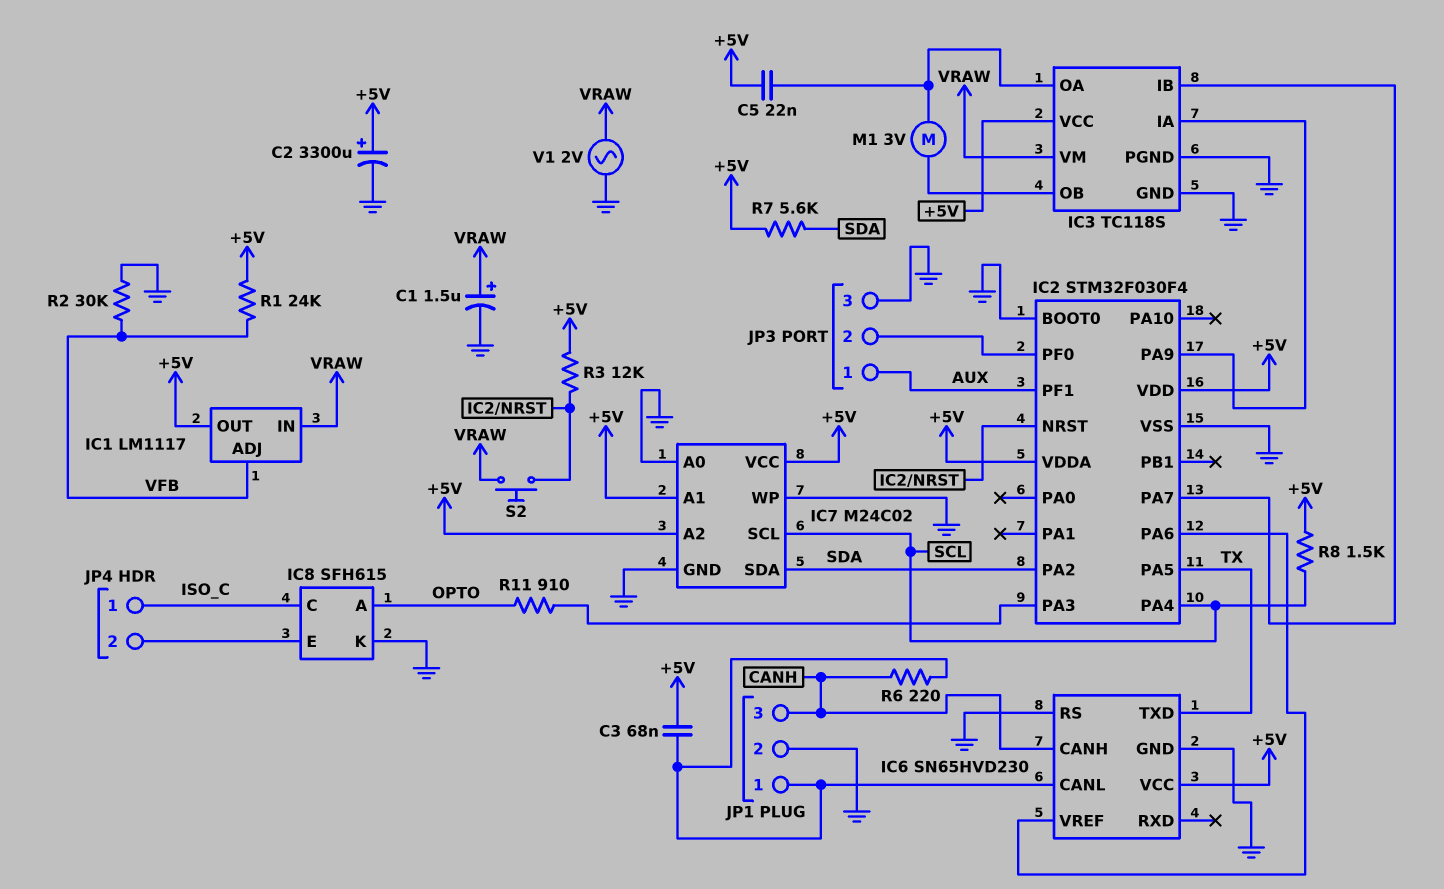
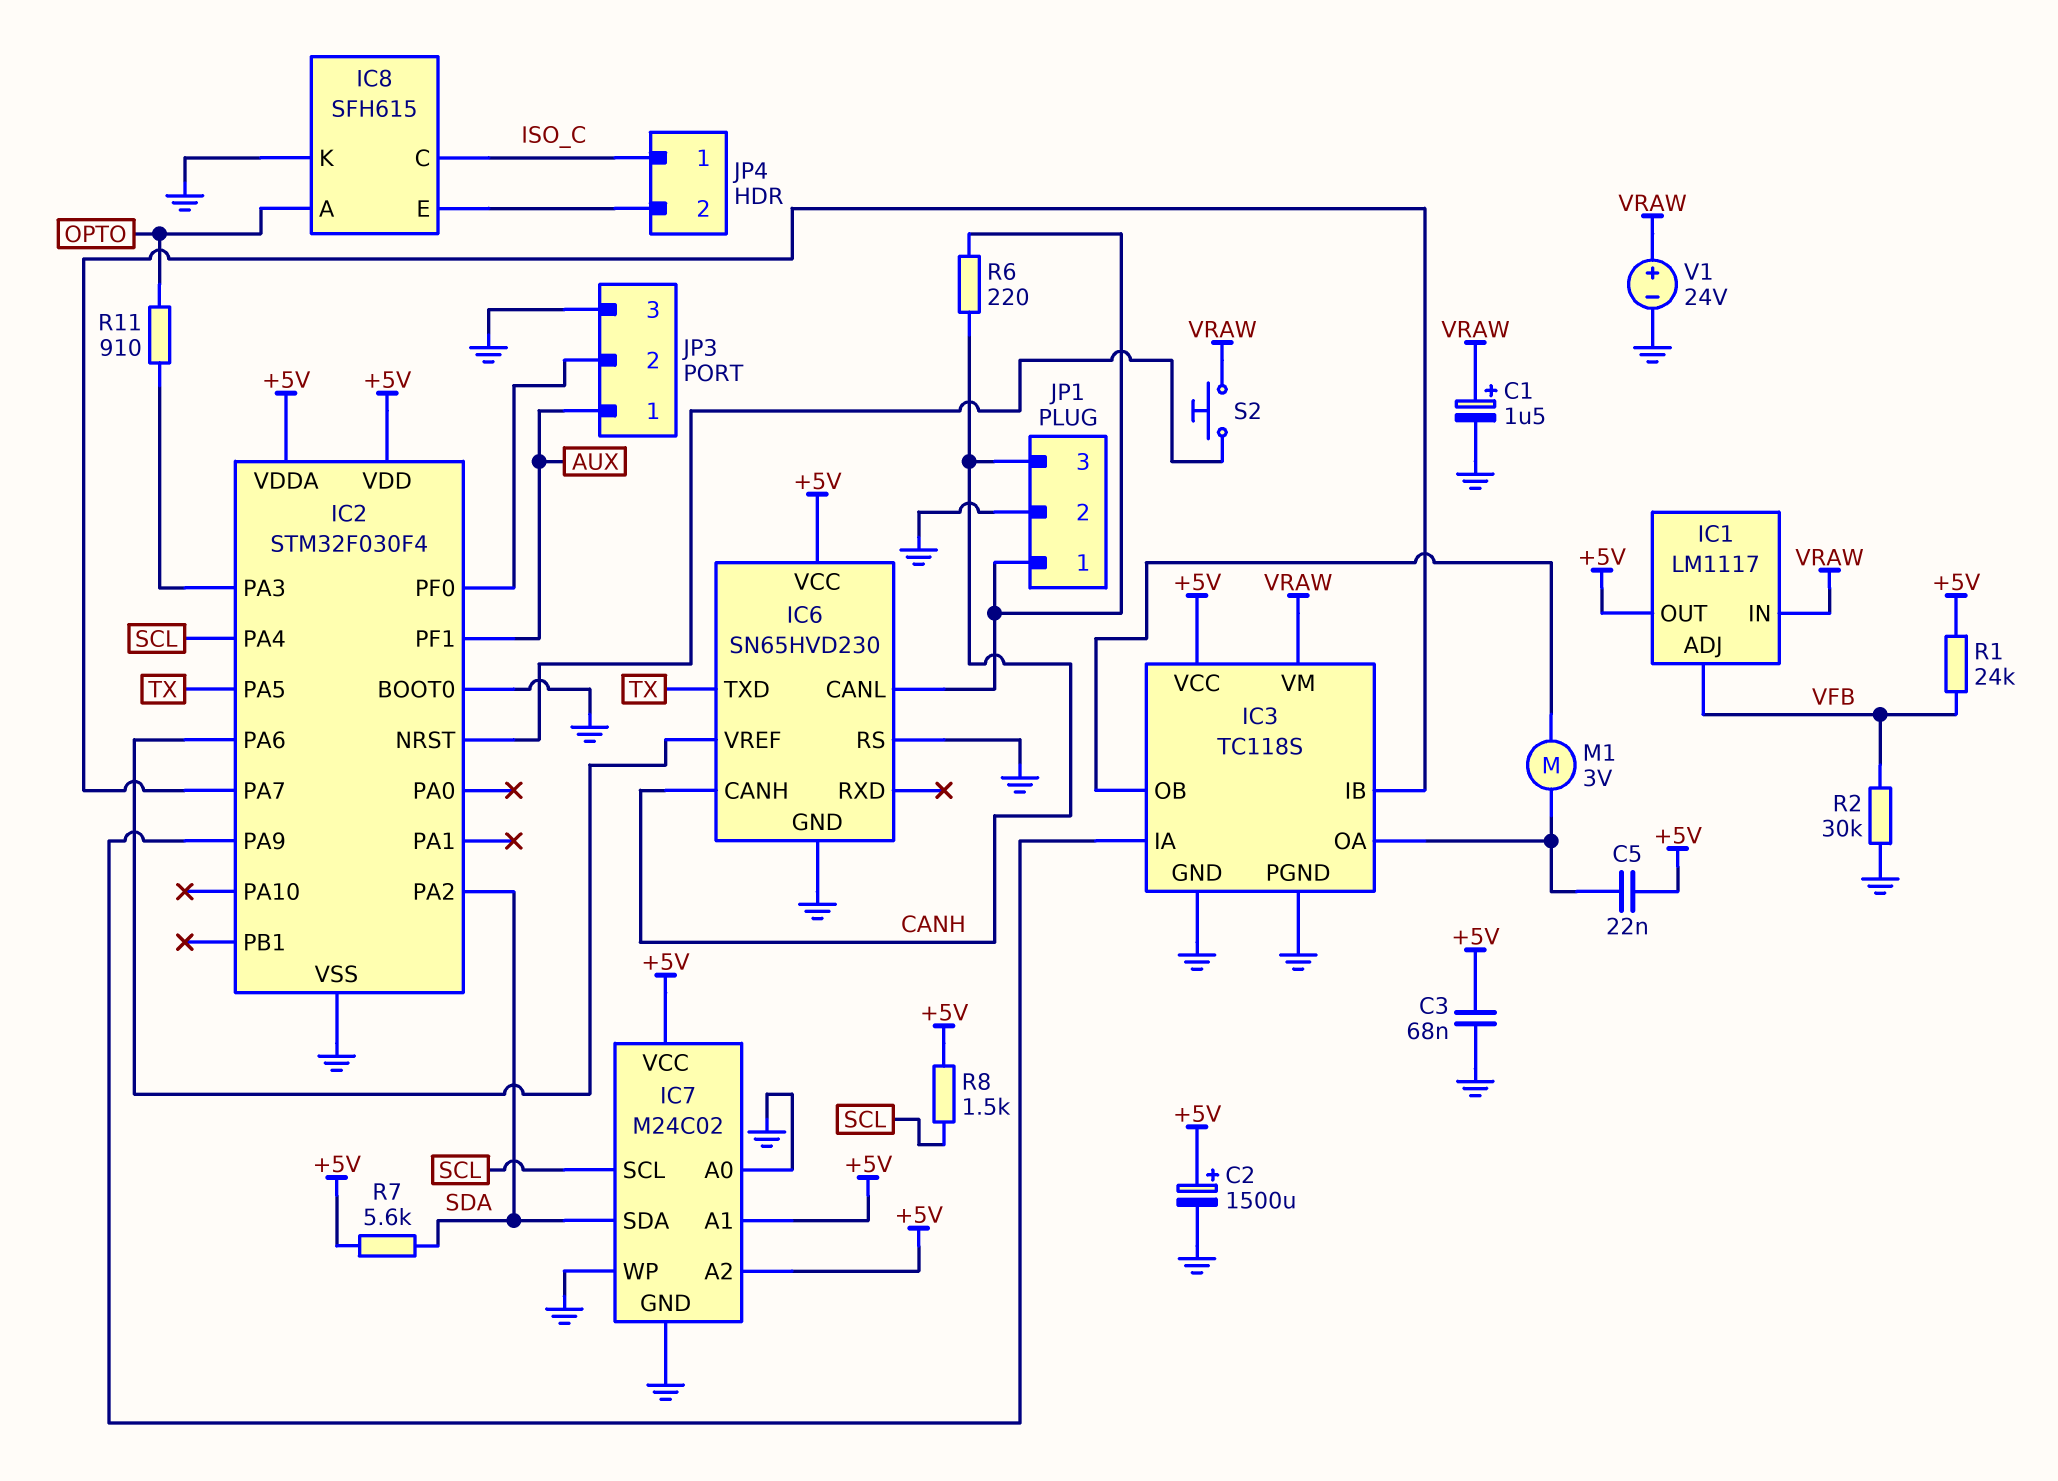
C2: 3300uF (plus +5V, minus GND) -> 1500uF (plus +5V, minus GND)
C3: 68nF (+5V, IC6/CANL) -> 68nF (+5V, GND)
R3: 12k (+5V, IC2/NRST) -> none
V1: AC 2V (GND, VRAW) -> 24V (plus VRAW, minus GND)

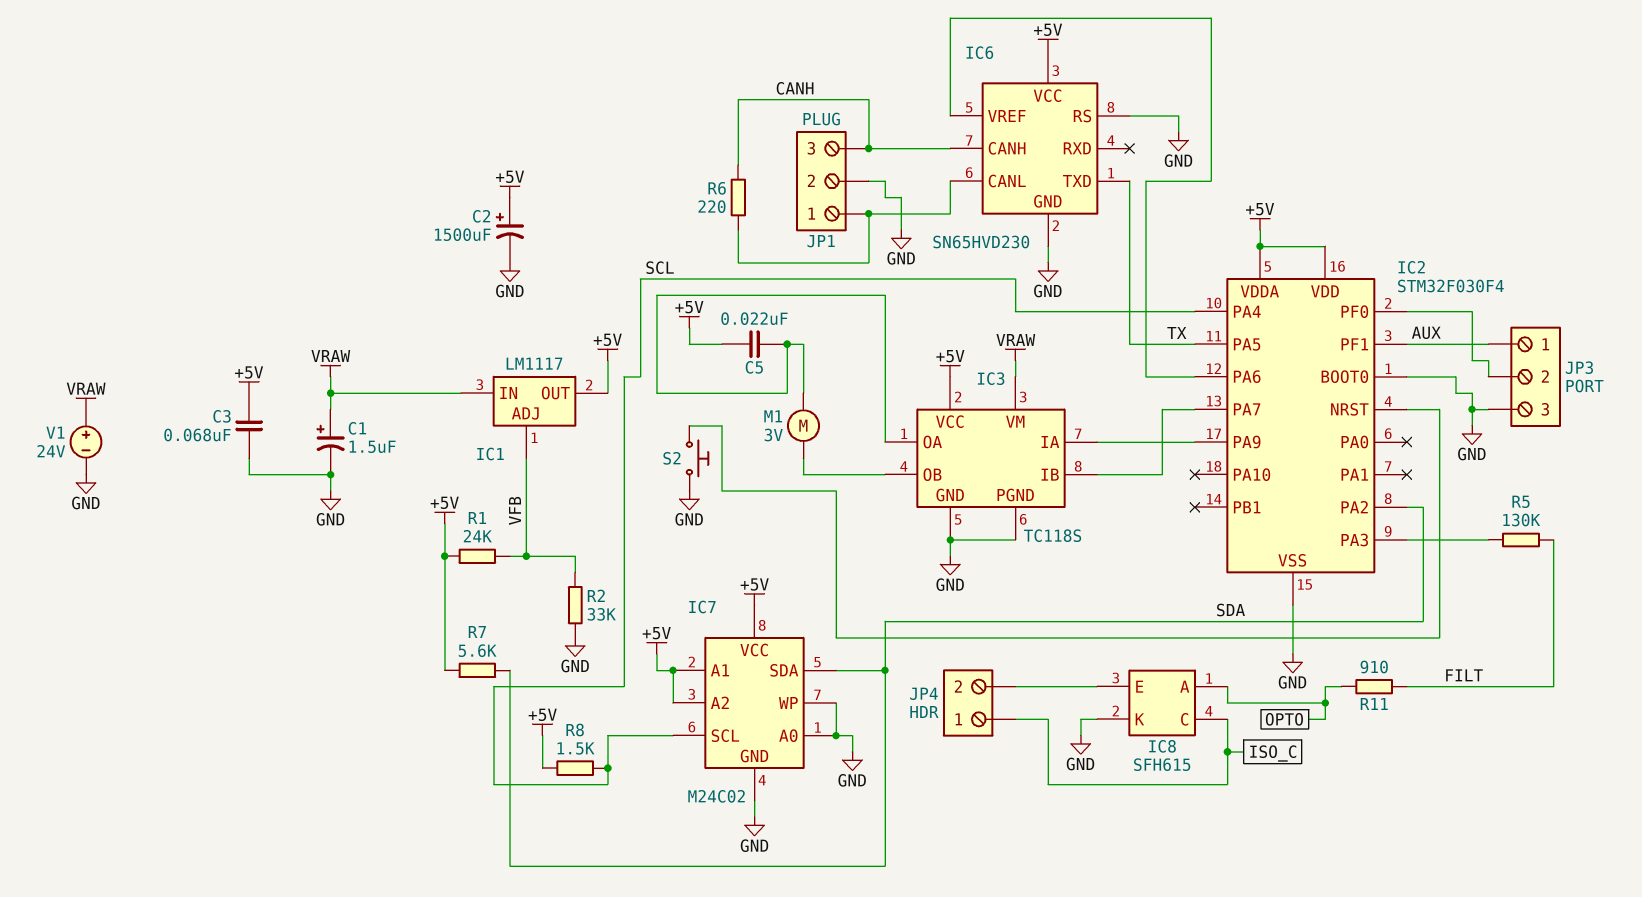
R2: 30k (GND, VFB) -> 33k (GND, VFB)
R5: none -> 130k (FILT, IC2/PA3)
R11: 910 (IC2/PA3, OPTO) -> 910 (FILT, OPTO)
S2: button (IC2/NRST, VRAW) -> button (GND, IC2/NRST)

